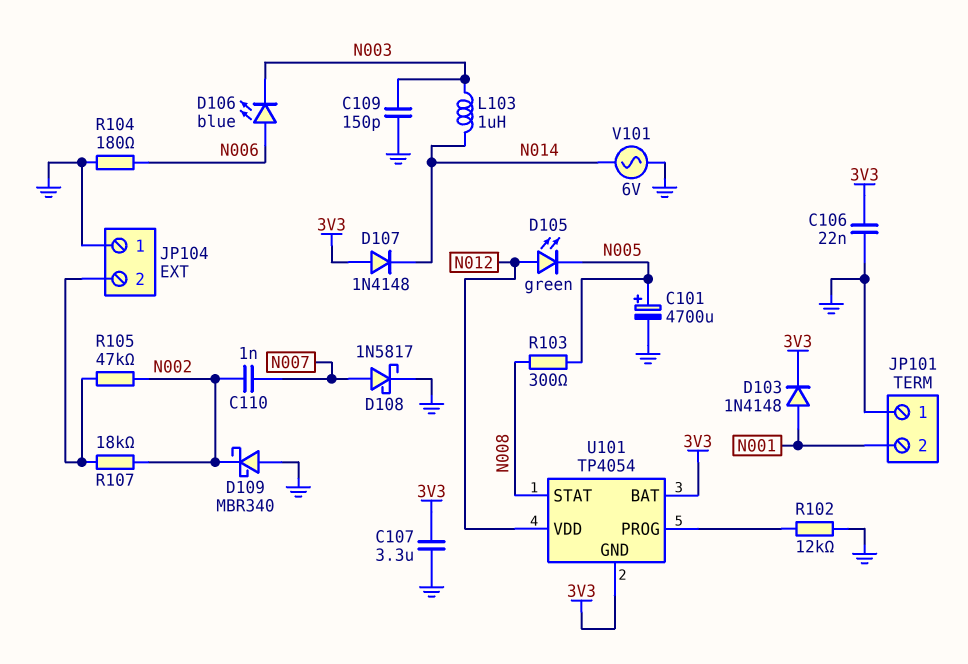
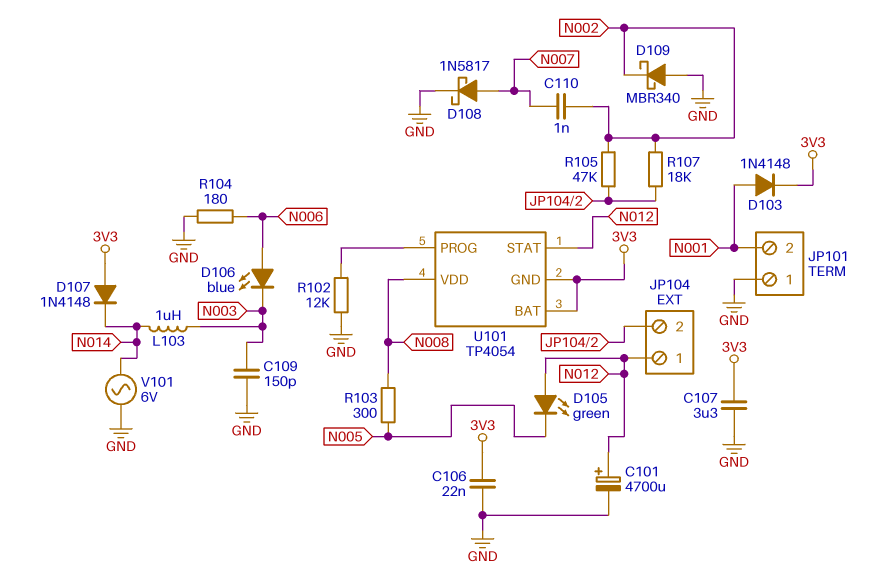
C101: 4700uF (plus N005, minus GND) -> 4700uF (plus N012, minus GND)
JP104 pin 1: GND -> N012
U101 pin STAT: N008 -> N012
U101 pin VDD: N012 -> N008

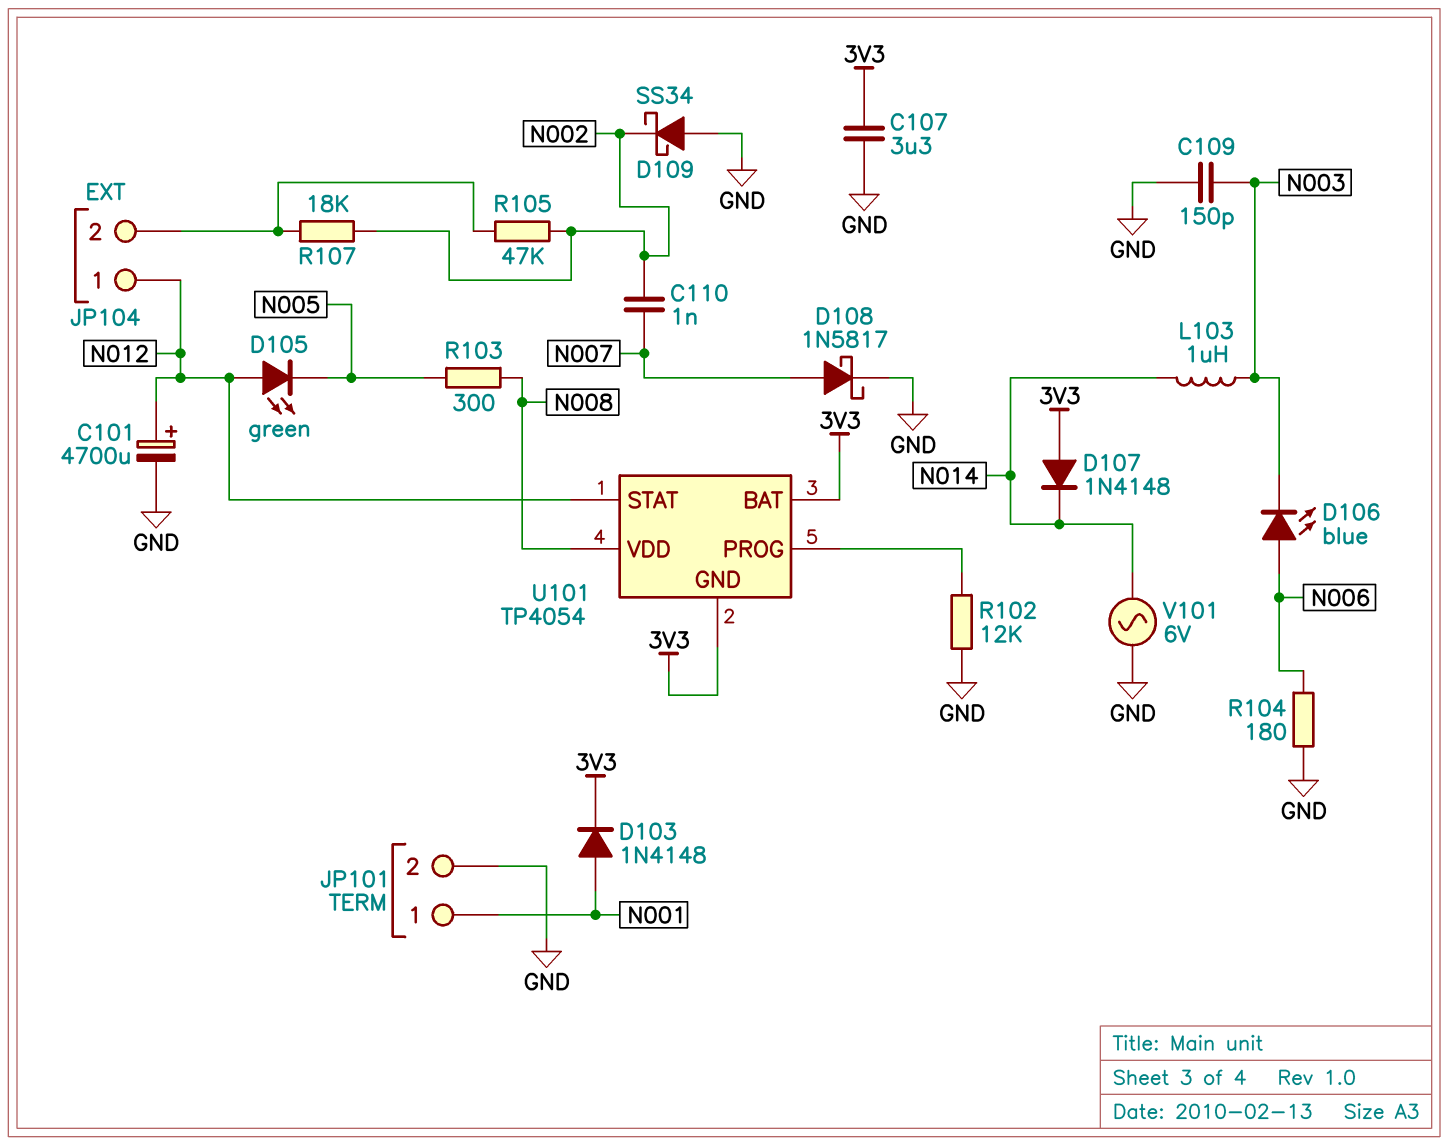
C106: 22nF (3V3, GND) -> none
D109: schottky MBR340 (A GND, K N002) -> schottky SS34 (A GND, K N002)
JP101 pin 1: GND -> N001
JP101 pin 2: N001 -> GND

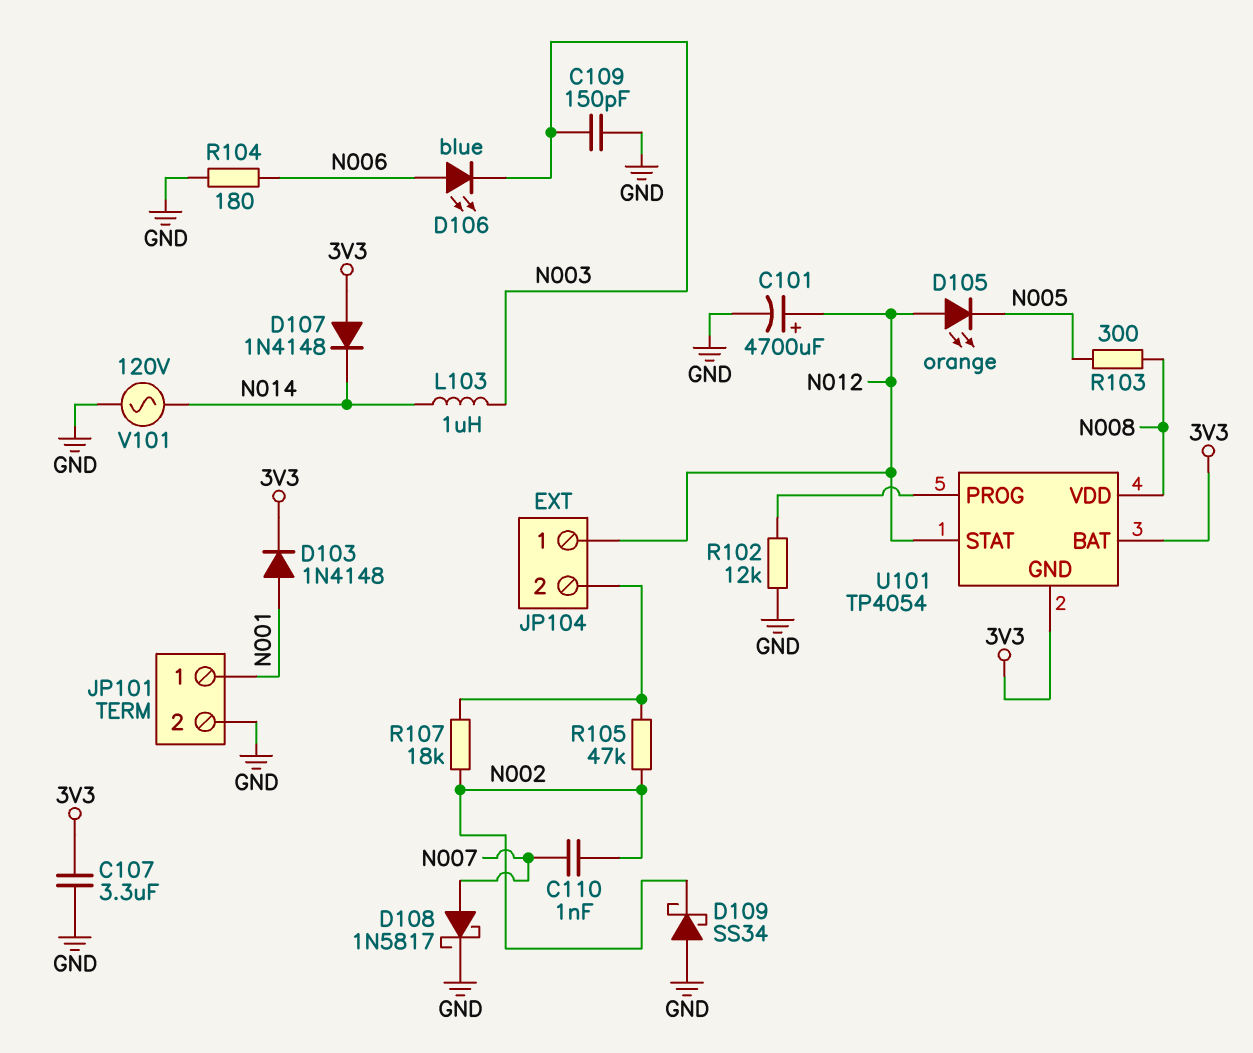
D105: LED green (A N012, K N005) -> LED orange (A N012, K N005)
V101: AC 6V (GND, N014) -> AC 120V (GND, N014)

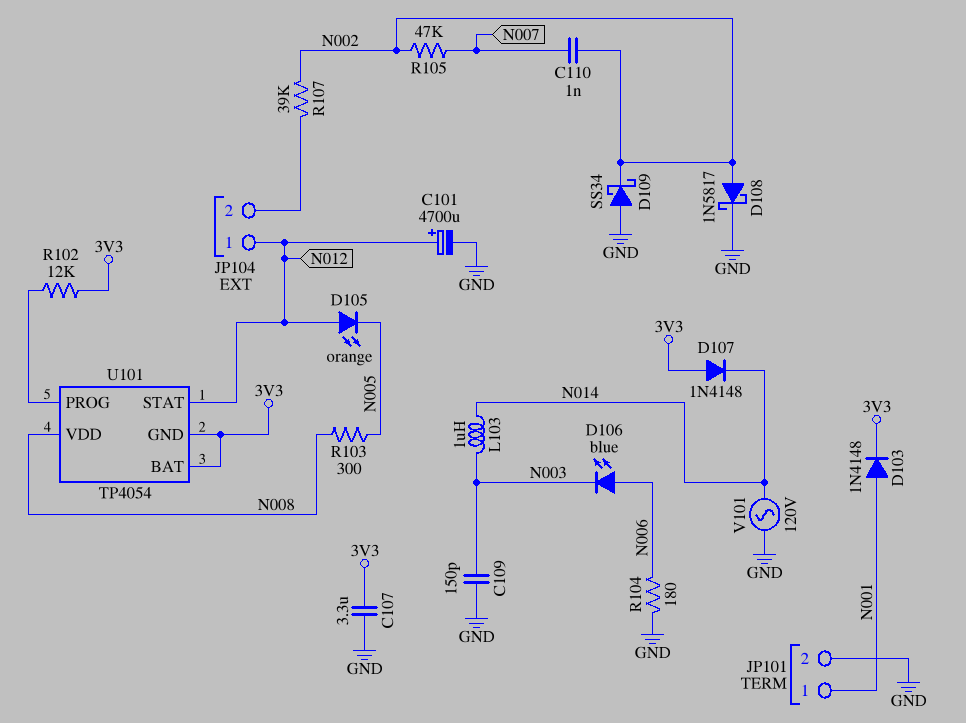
D108: schottky 1N5817 (A N007, K GND) -> schottky 1N5817 (A N002, K GND)
R102: 12k (GND, U101/PROG) -> 12k (3V3, U101/PROG)
R105: 47k (JP104/2, N002) -> 47k (N002, N007)
R107: 18k (JP104/2, N002) -> 39k (JP104/2, N002)

